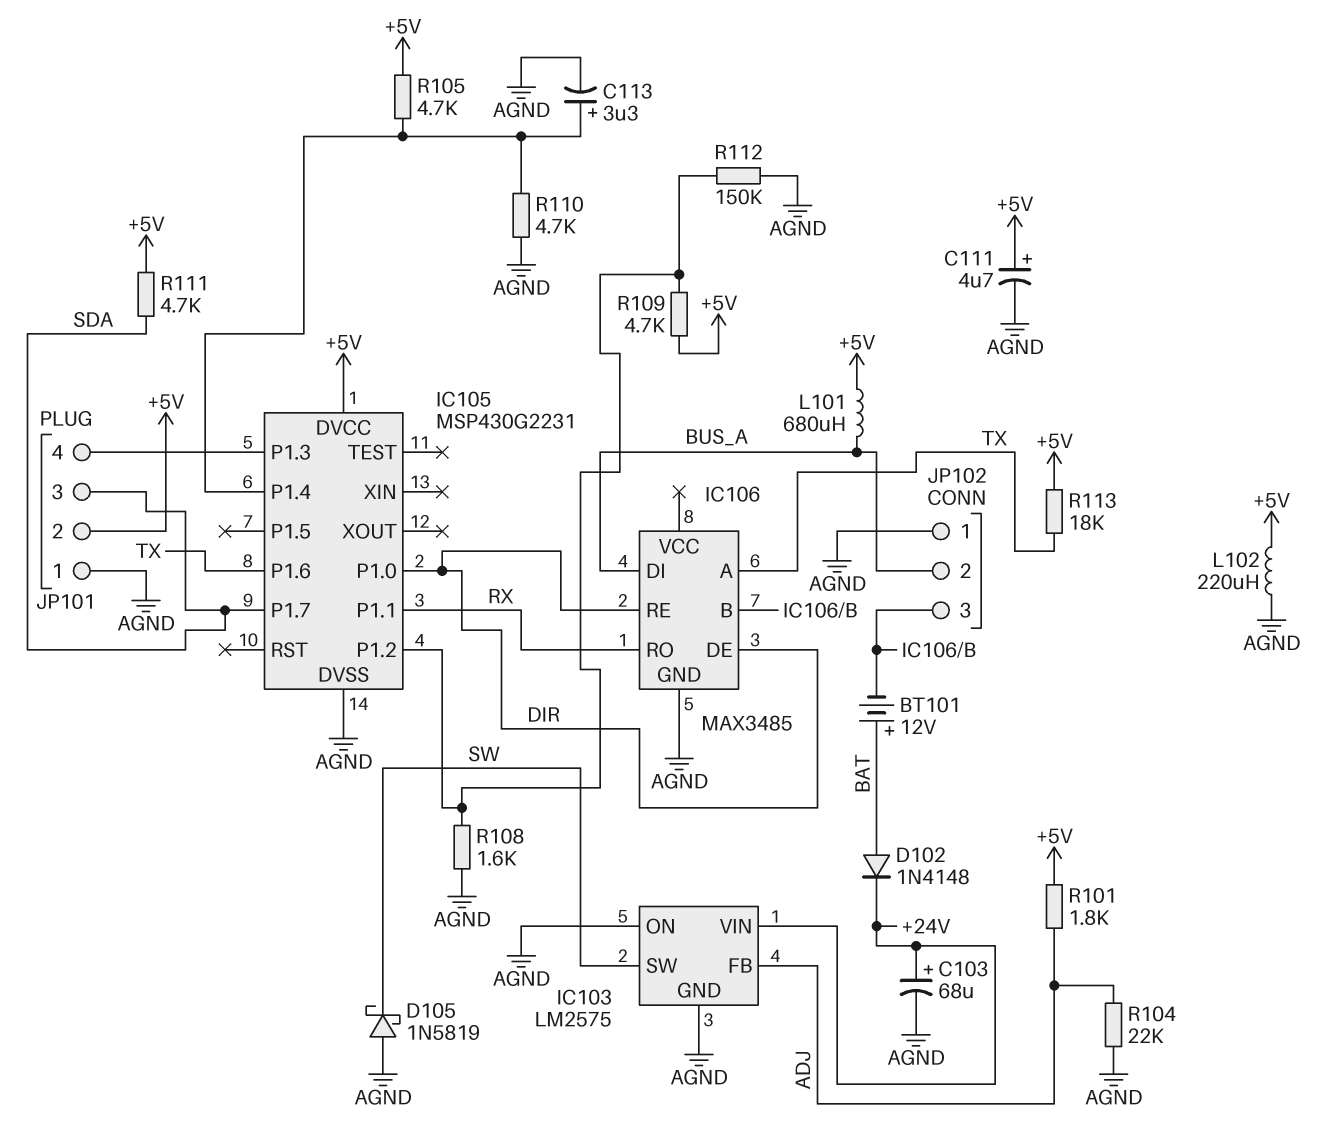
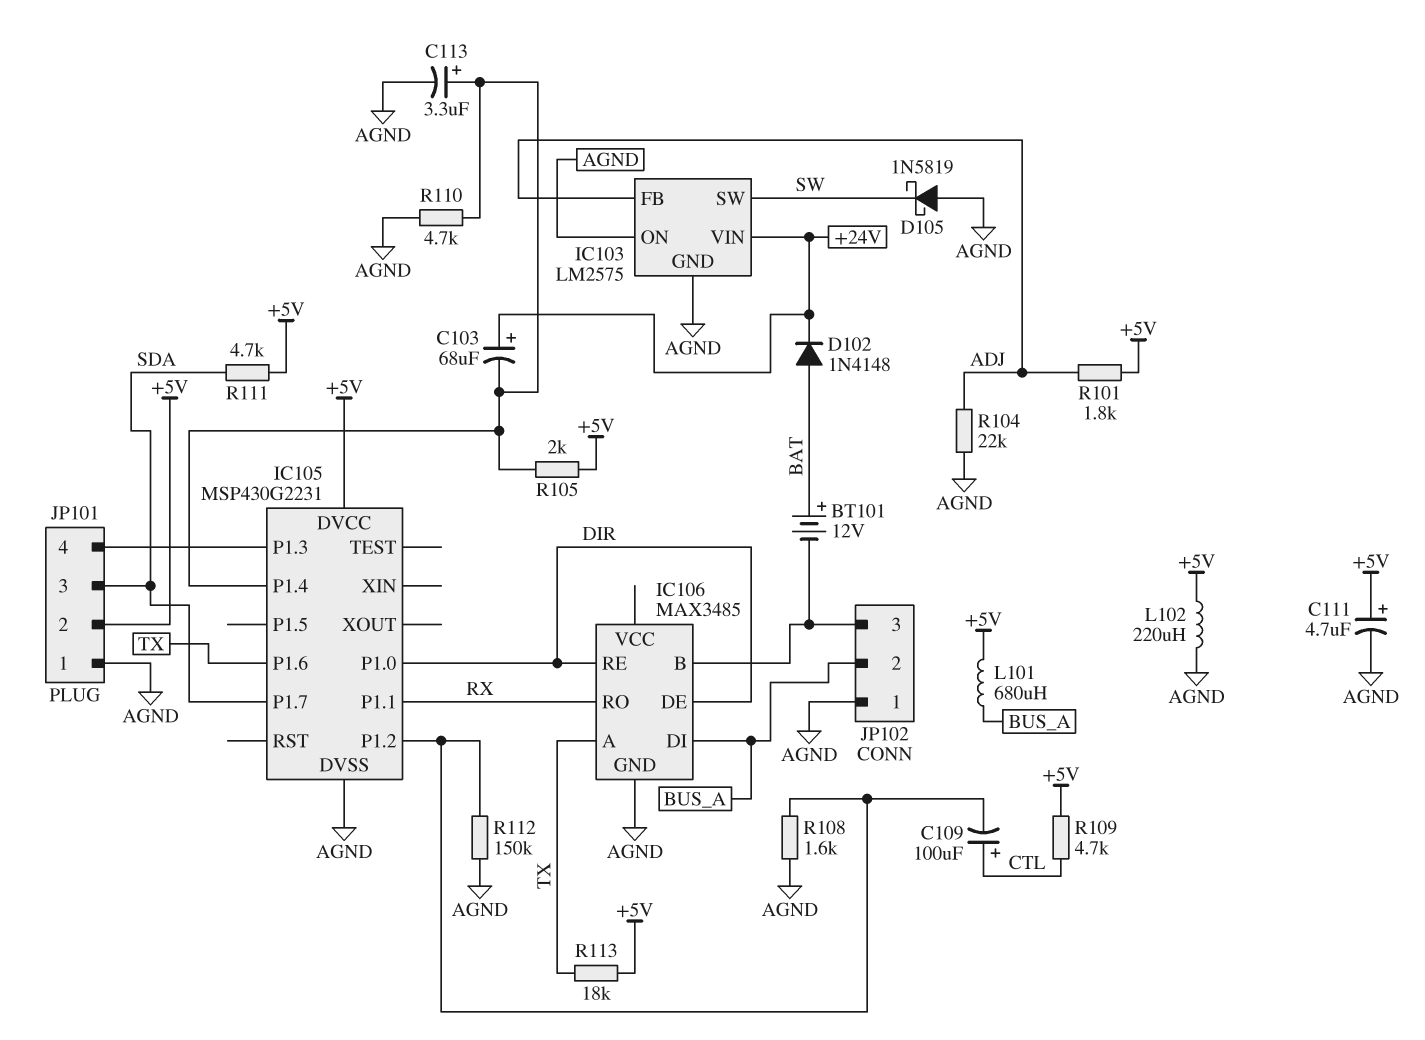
C103: 68uF (plus +24V, minus AGND) -> 68uF (plus +24V, minus IC105/P1.4)
C109: none -> 100uF (plus CTL, minus IC105/P1.2)
R105: 4.7k (+5V, IC105/P1.4) -> 2k (+5V, IC105/P1.4)
R109: 4.7k (+5V, IC105/P1.2) -> 4.7k (+5V, CTL)

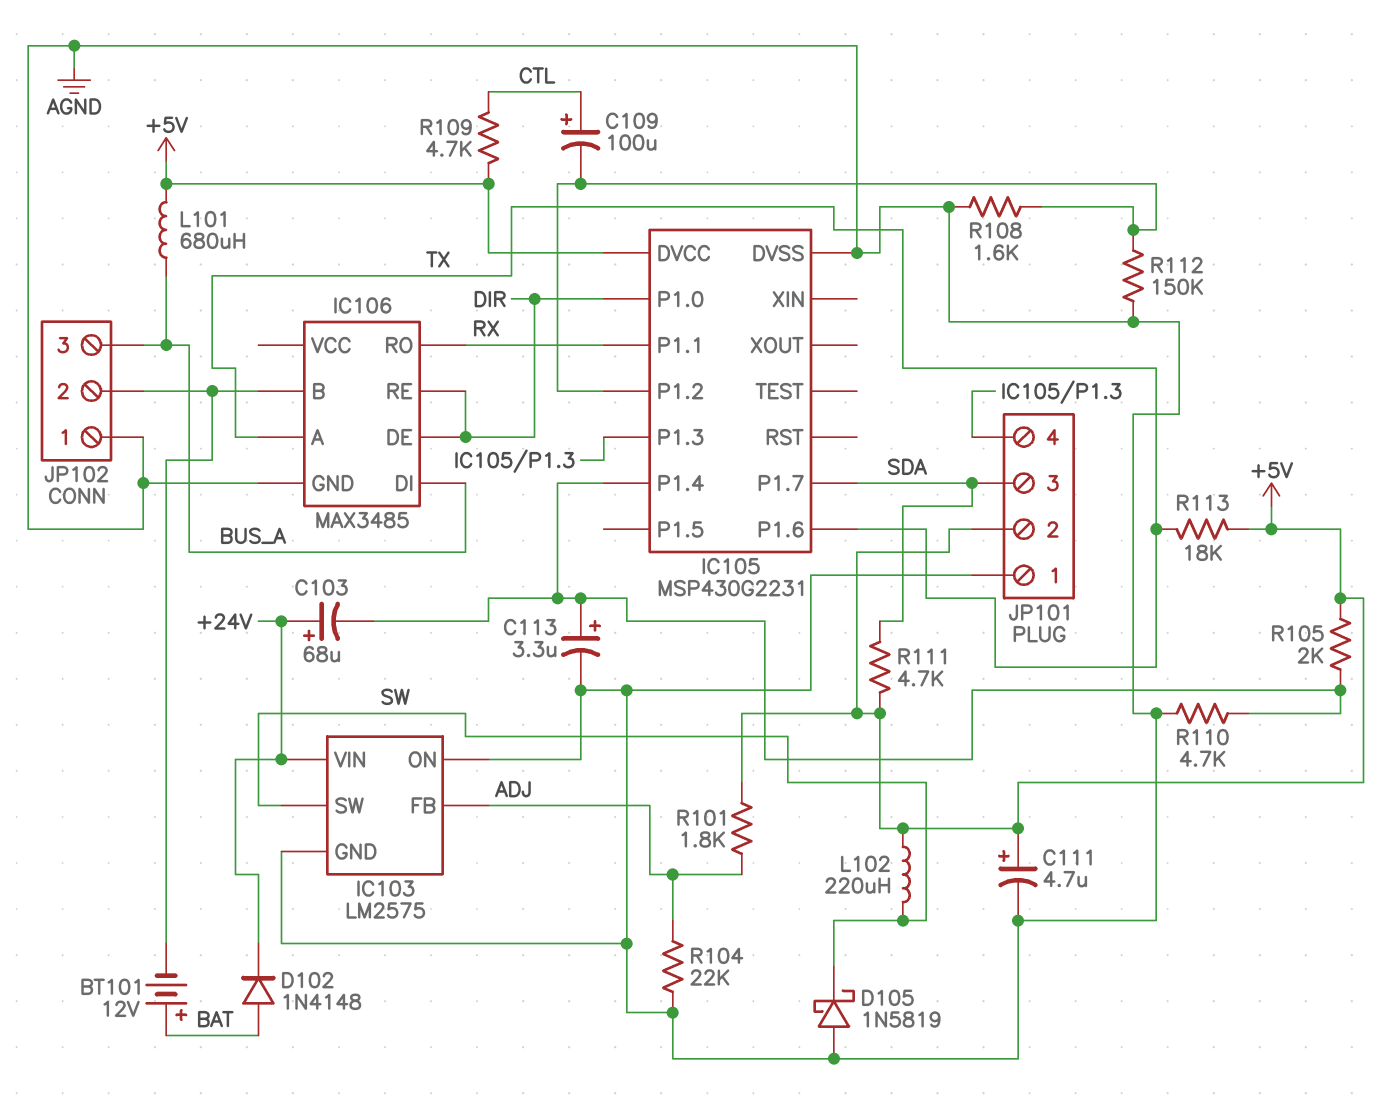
JP102 pin 2: BUS_A -> IC106/B
JP102 pin 3: IC106/B -> BUS_A
L102: 220uH (+5V, AGND) -> 220uH (+5V, SW)

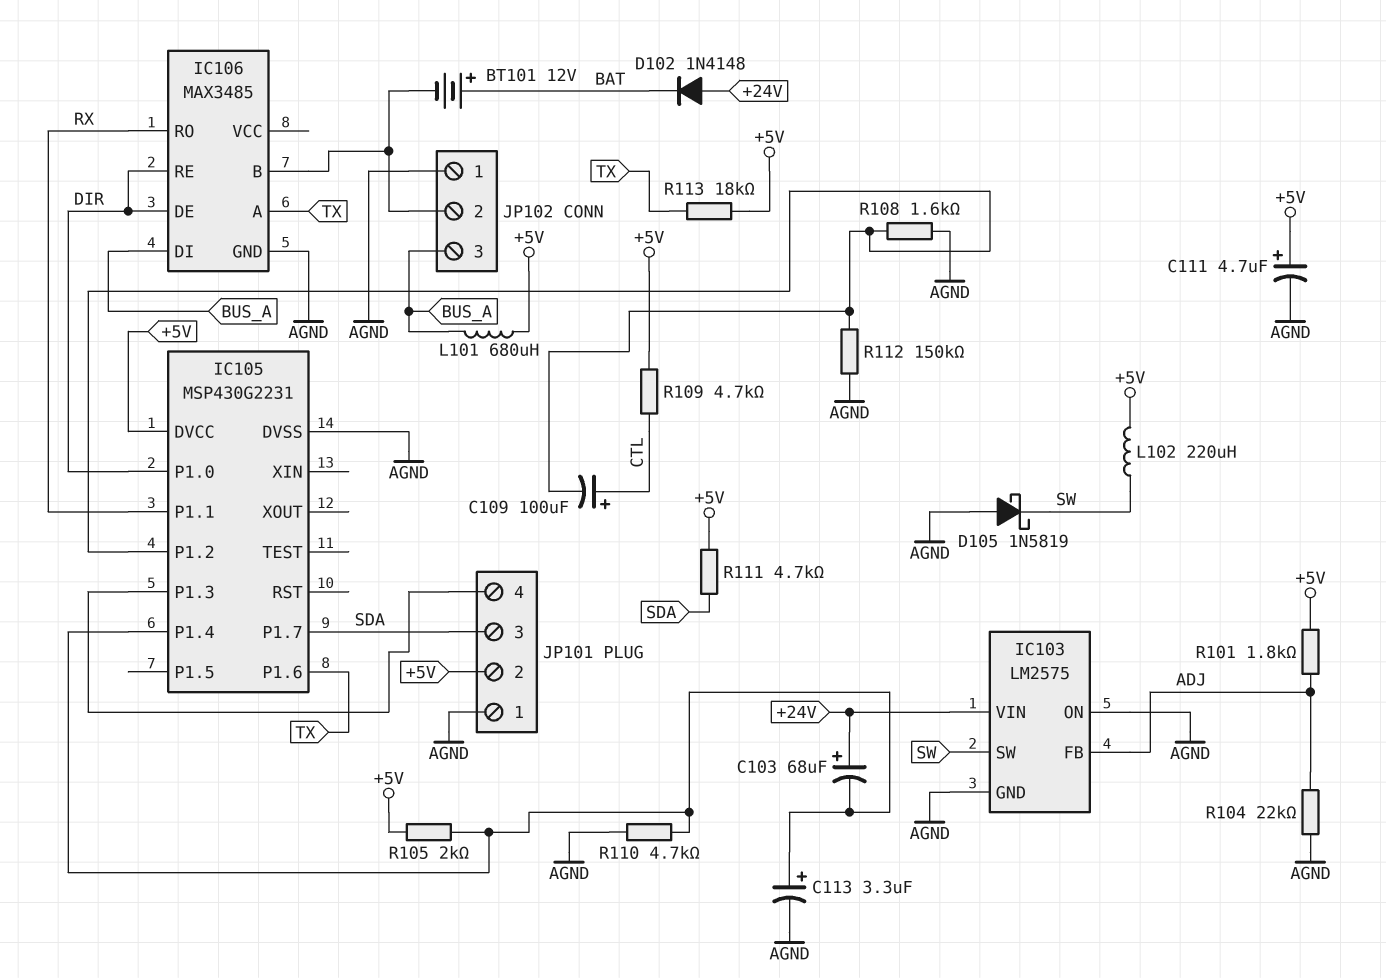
D102: diode 1N4148 (A BAT, K +24V) -> diode 1N4148 (A +24V, K BAT)

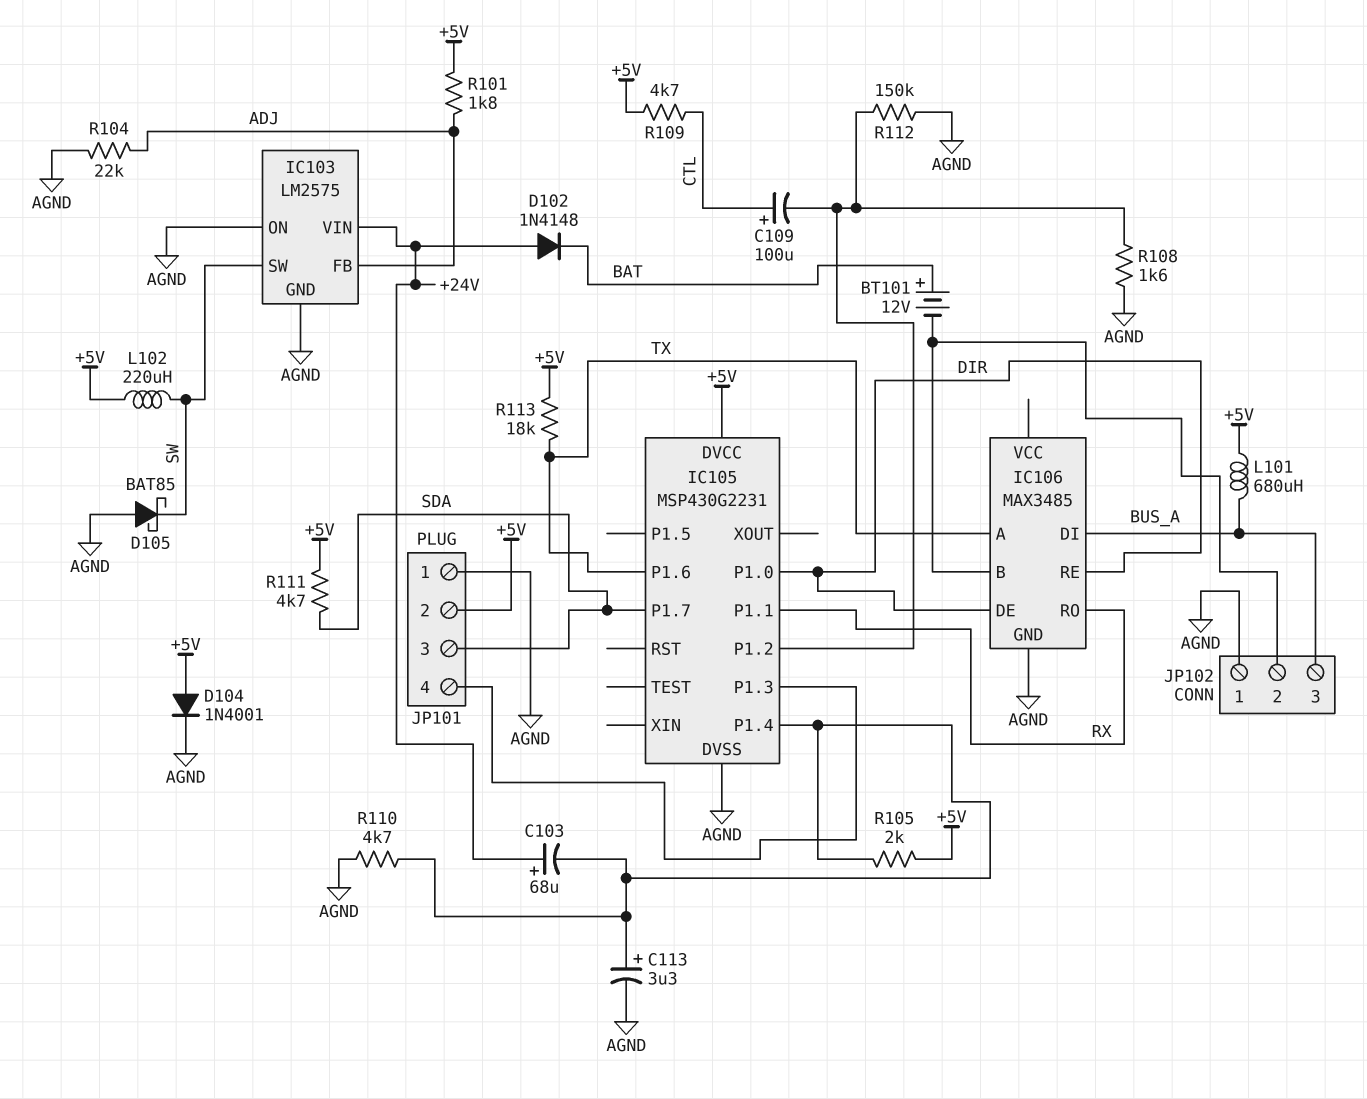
C111: 4.7uF (plus +5V, minus AGND) -> none
D104: none -> diode 1N4001 (A +5V, K AGND)
D105: schottky 1N5819 (A AGND, K SW) -> schottky BAT85 (A AGND, K SW)

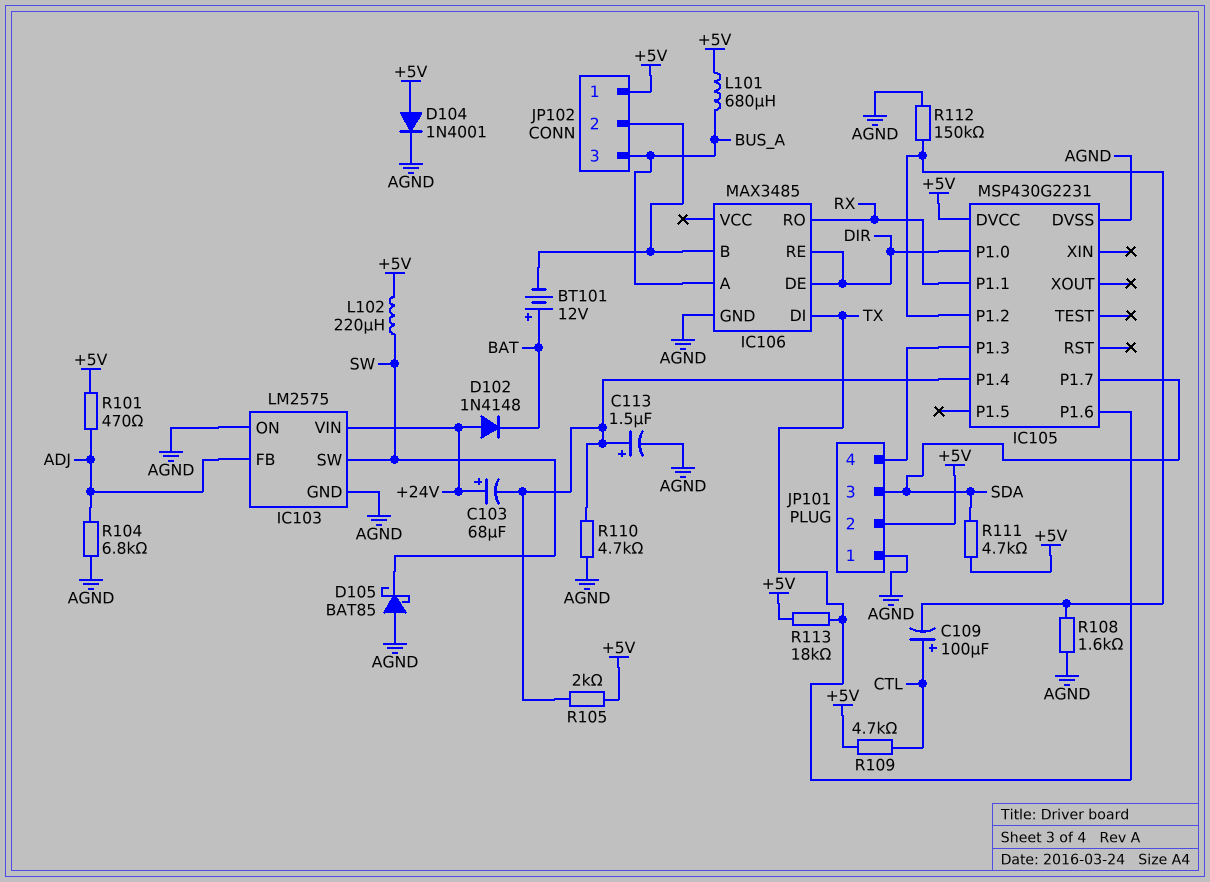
C113: 3.3uF (plus IC105/P1.4, minus AGND) -> 1.5uF (plus IC105/P1.4, minus AGND)
IC106 pin A: TX -> BUS_A
IC106 pin DI: BUS_A -> TX
JP102 pin 1: AGND -> +5V
R101: 1.8k (+5V, ADJ) -> 470 (+5V, ADJ)
R104: 22k (ADJ, AGND) -> 6.8k (ADJ, AGND)

